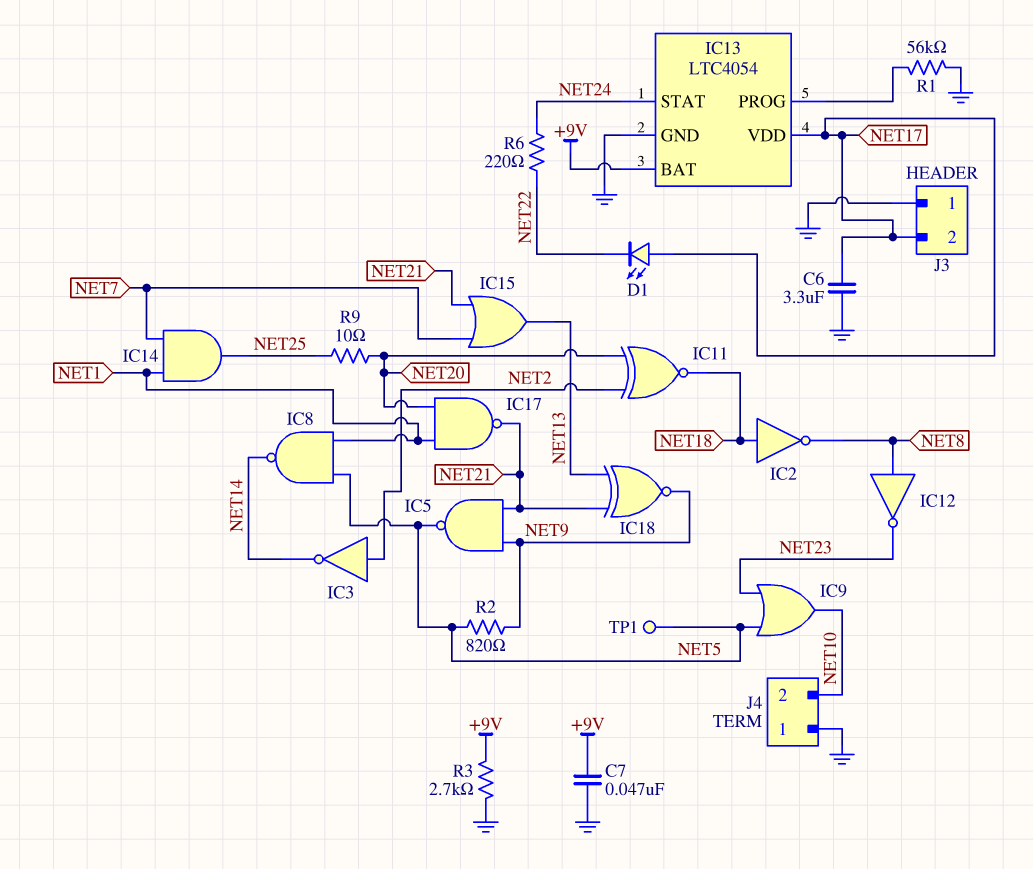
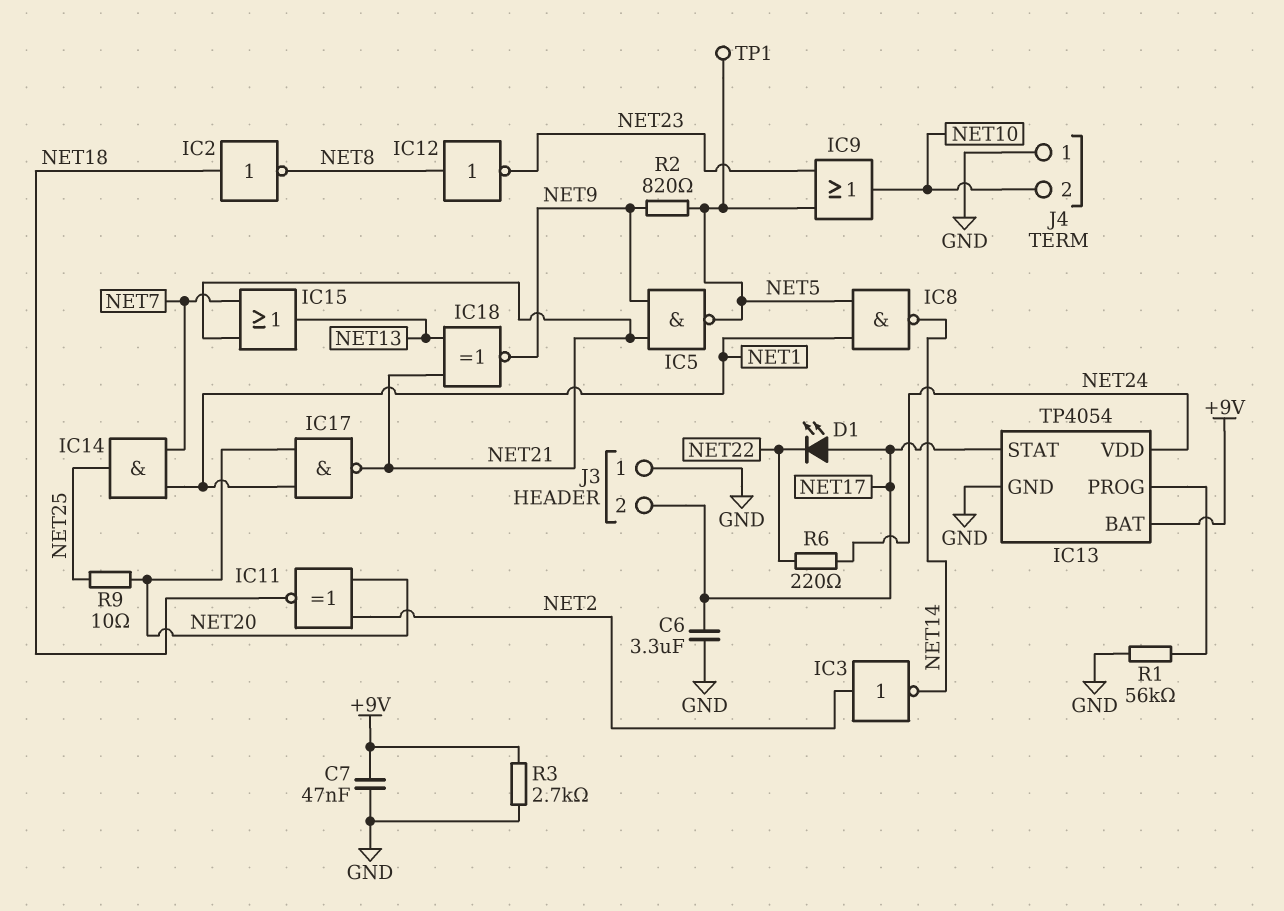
IC13: LTC4054 -> TP4054
IC13 pin STAT: NET24 -> NET17
IC13 pin VDD: NET17 -> NET24

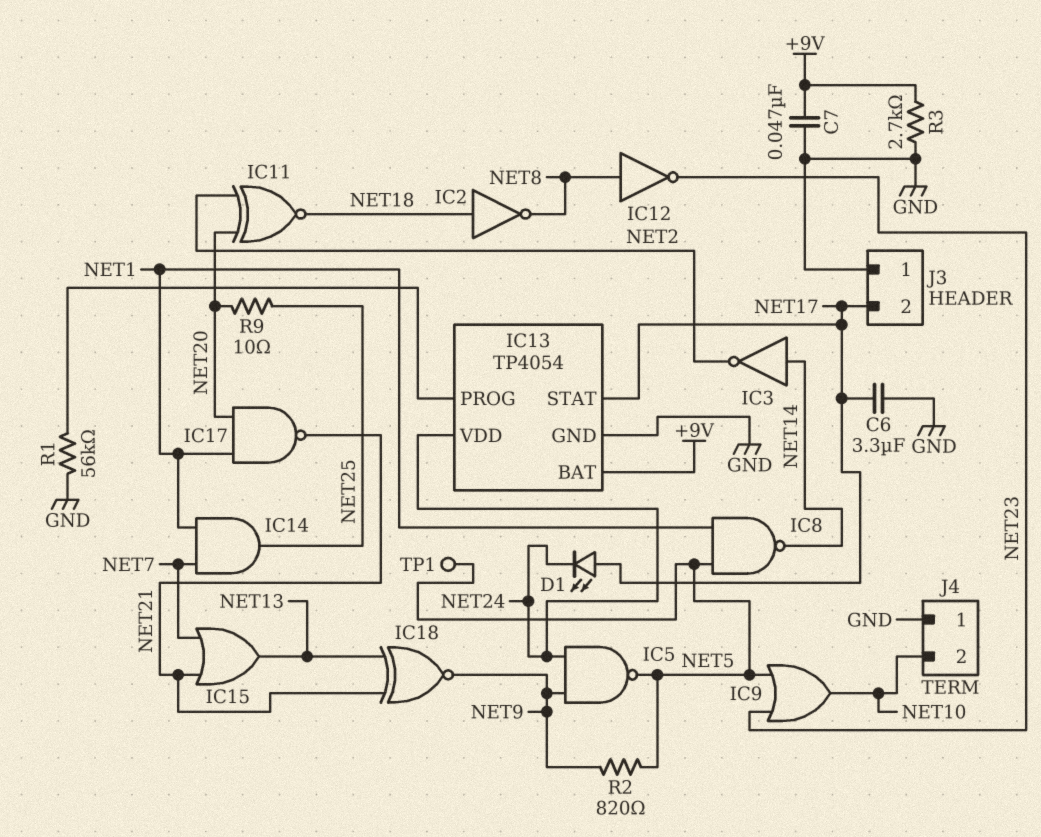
D1: LED (A NET17, K NET22) -> LED (A NET17, K NET24)
IC3: NOT (in NET2, out NET14) -> NOT (in NET14, out NET2)
IC5: NAND (in NET9, in NET21, out NET5) -> NAND (in NET9, in NET24, out NET5)
R6: 220 (NET22, NET24) -> none

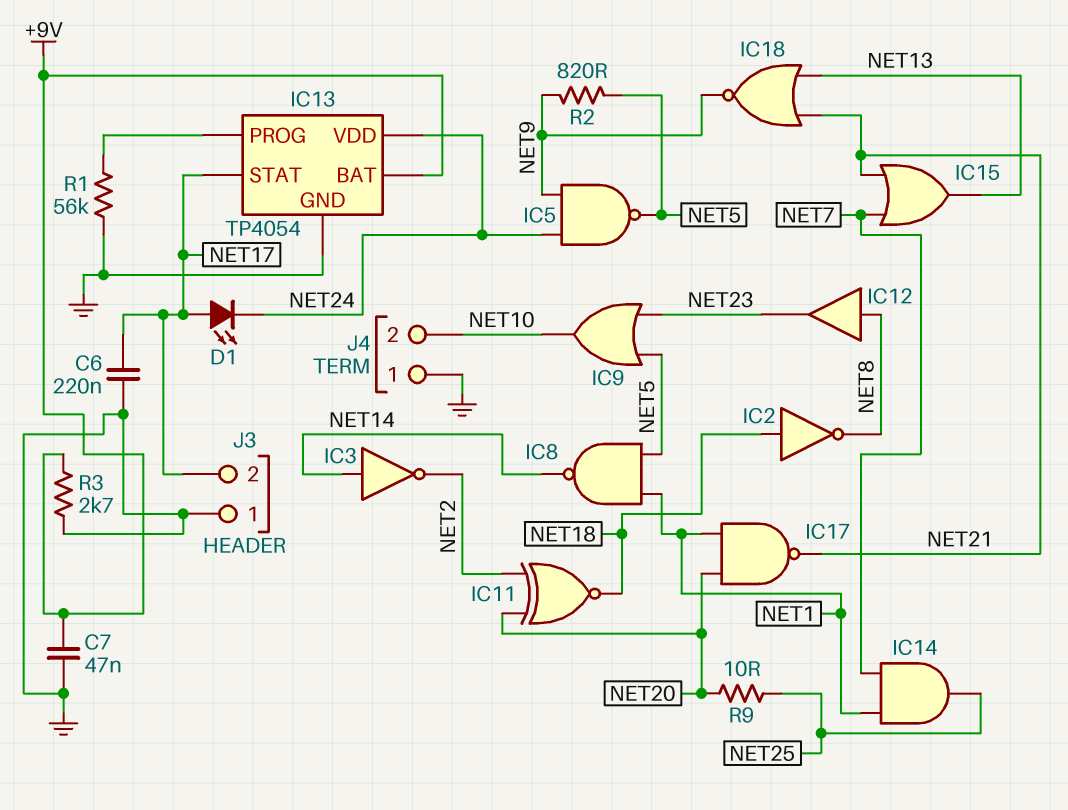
C6: 3.3uF (GND, NET17) -> 220nF (GND, NET17)
IC12: NOT (in NET8, out NET23) -> buffer (in NET8, out NET23)
IC18: XNOR (in NET13, in NET21, out NET9) -> NOR (in NET13, in NET21, out NET9)
TP1: test point (NET5) -> none

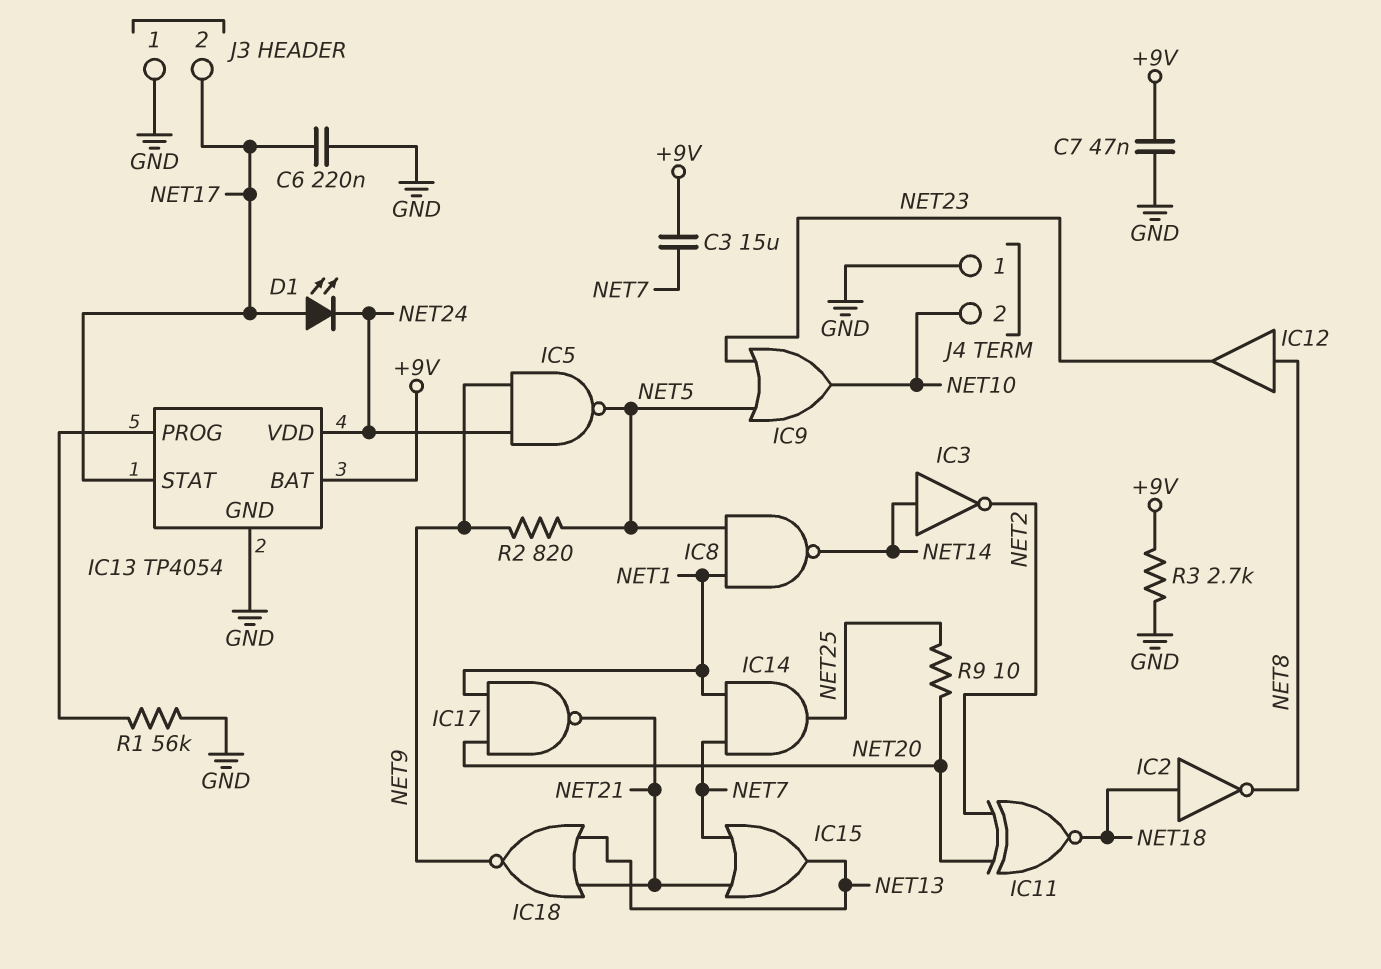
C3: none -> 15uF (+9V, NET7)

